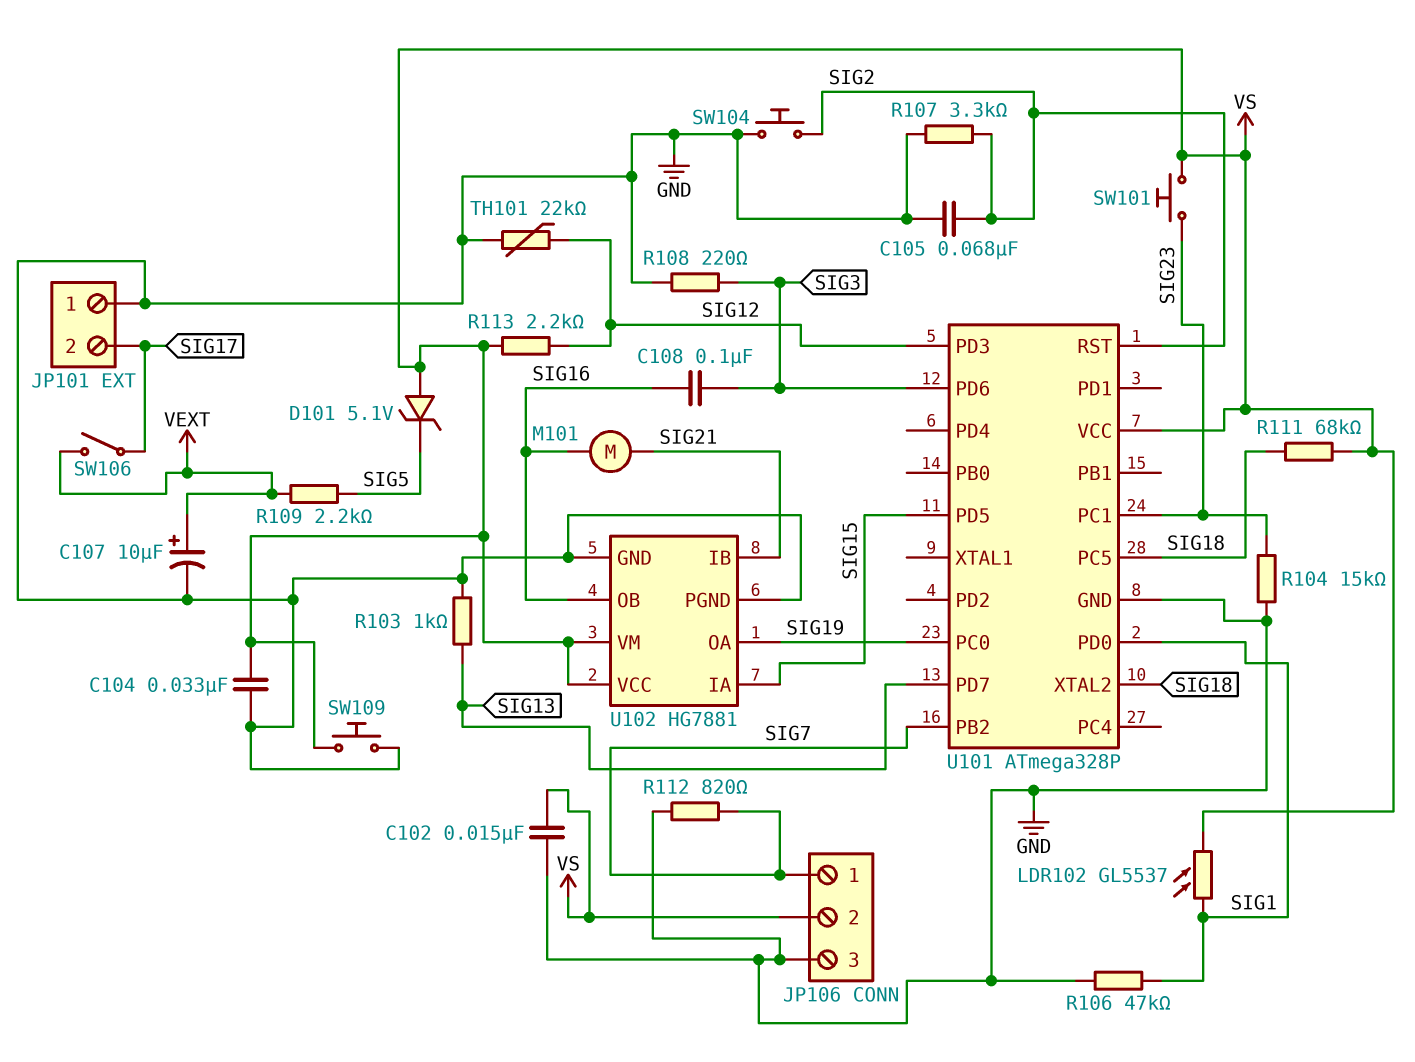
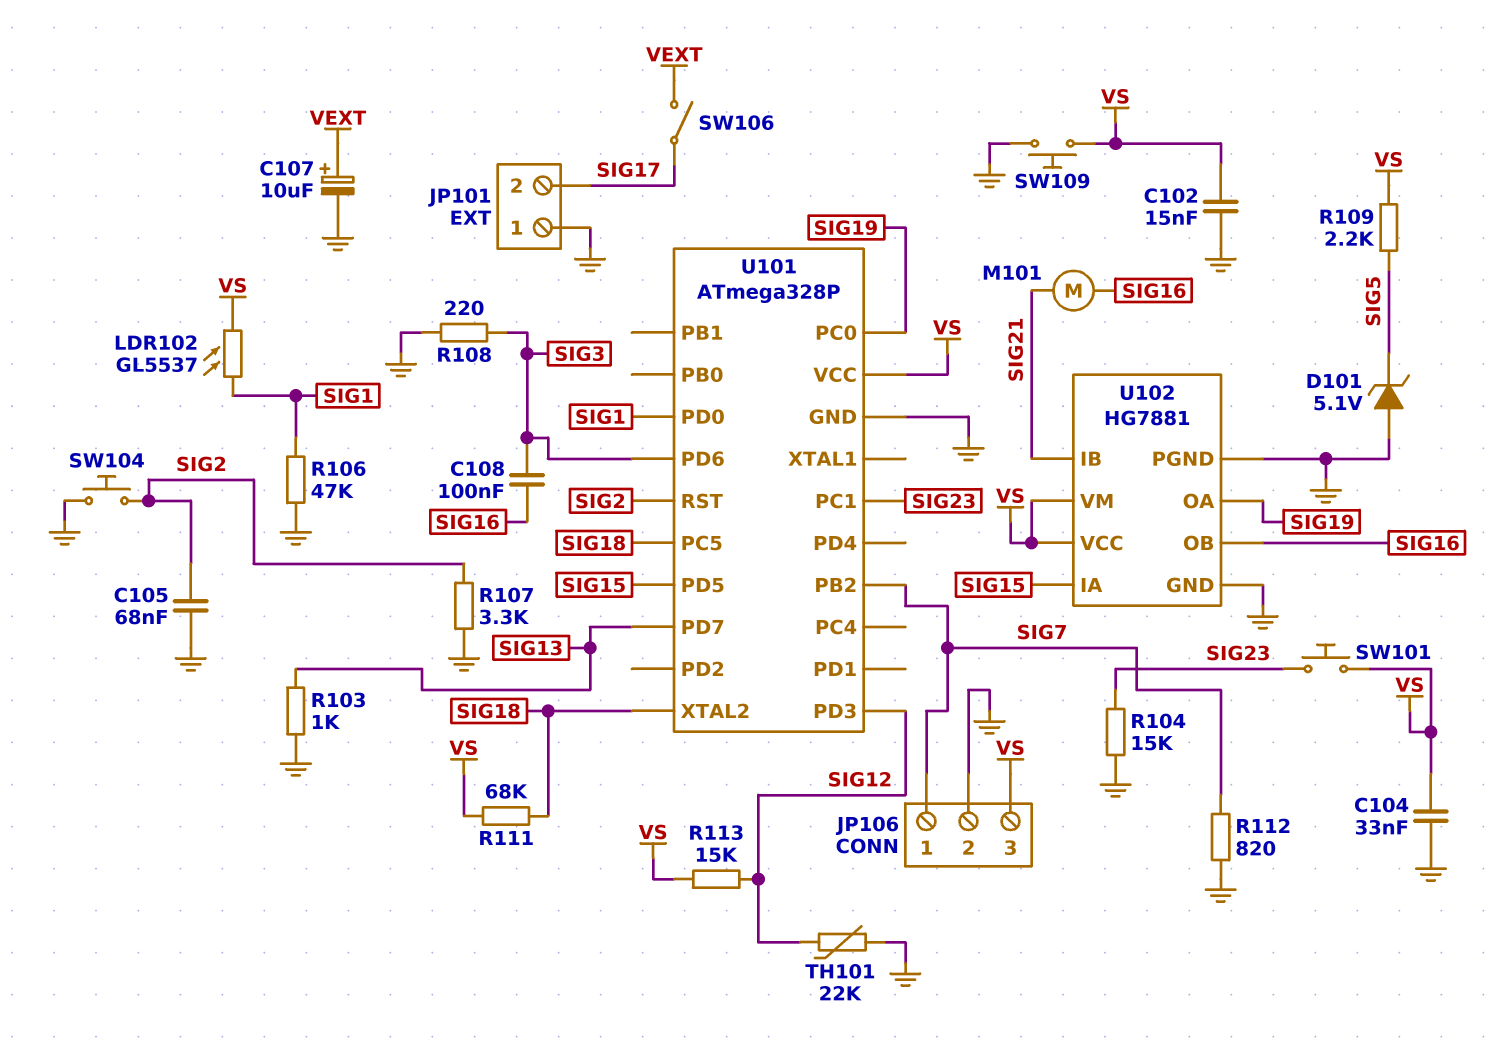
D101: zener 5.1V (A VS, K SIG5) -> zener 5.1V (A GND, K SIG5)
JP106 pin 2: VS -> GND
JP106 pin 3: GND -> VS
R109: 2.2k (SIG5, VEXT) -> 2.2k (SIG5, VS)
R113: 2.2k (SIG12, VS) -> 15k (SIG12, VS)

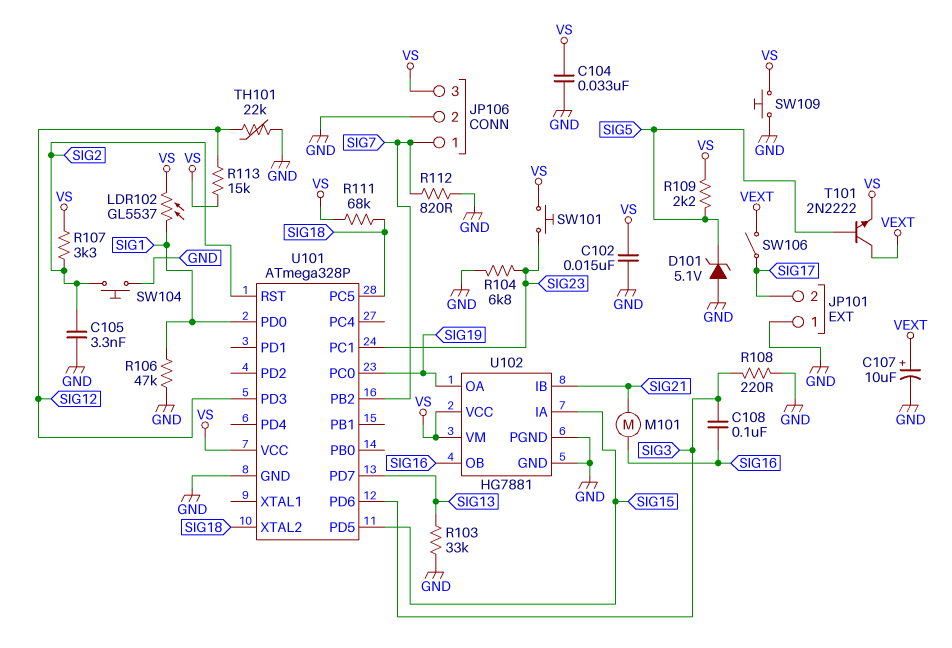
C105: 68nF (GND, SIG2) -> 3.3nF (GND, SIG2)
R103: 1k (GND, SIG13) -> 33k (GND, SIG13)
R104: 15k (GND, SIG23) -> 6.8k (GND, SIG23)
R107: 3.3k (GND, SIG2) -> 3.3k (SIG2, VS)
T101: none -> NPN 2N2222 (B SIG5, C VEXT, E VS)

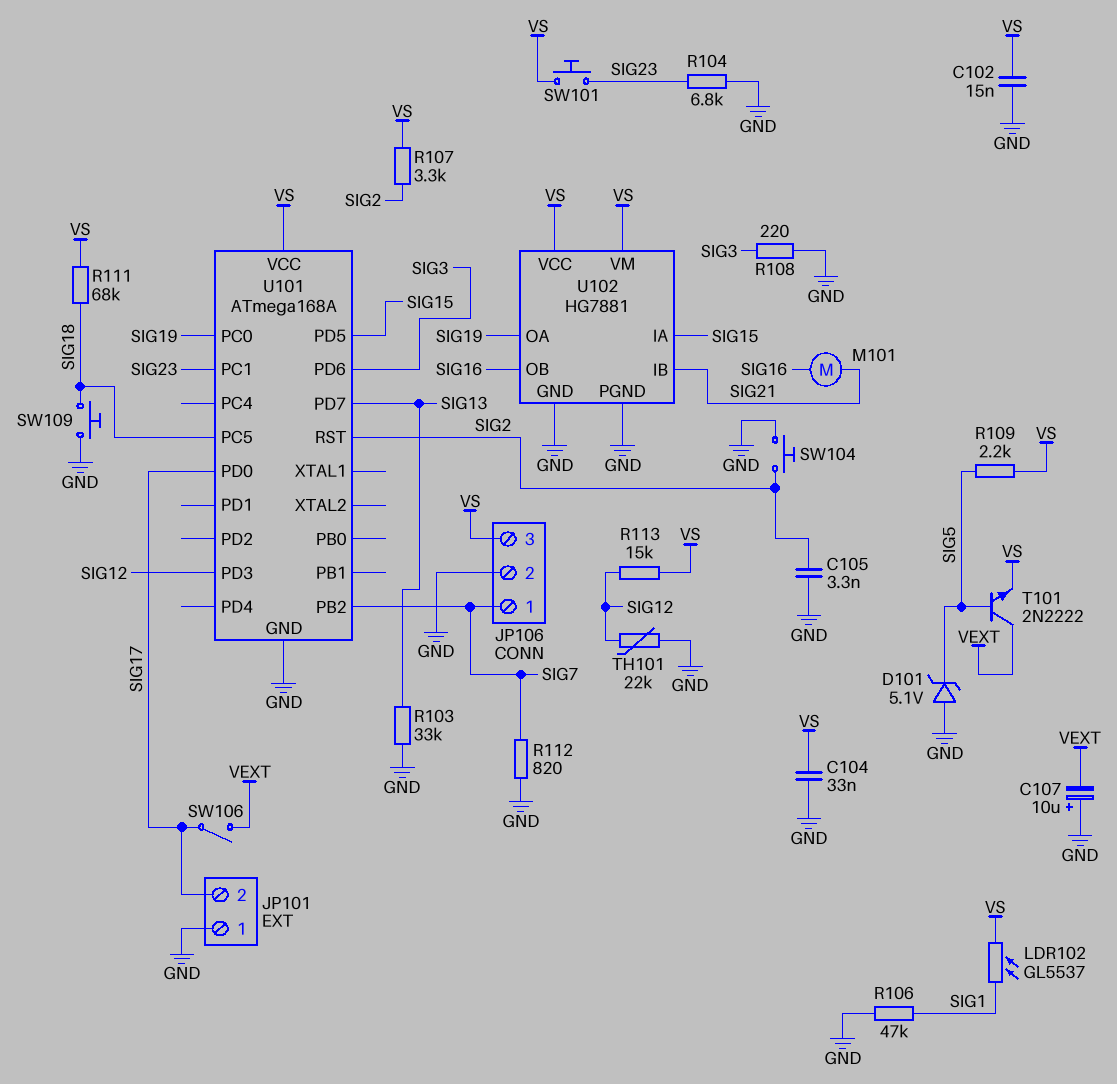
C107: 10uF (plus VEXT, minus GND) -> 10uF (plus GND, minus VEXT)
C108: 100nF (SIG3, SIG16) -> none
SW109: button (GND, VS) -> button (GND, SIG18)
U101: ATmega328P -> ATmega168A
U101 pin PD0: SIG1 -> SIG17
U101 pin XTAL2: SIG18 -> none

